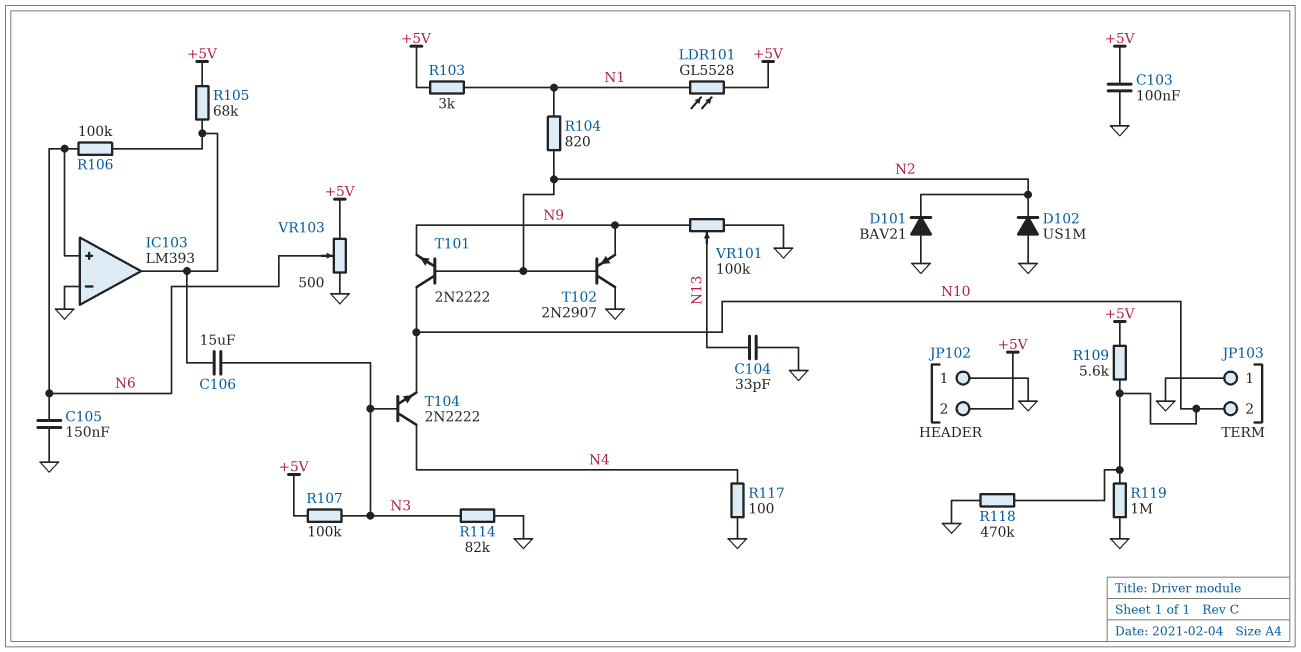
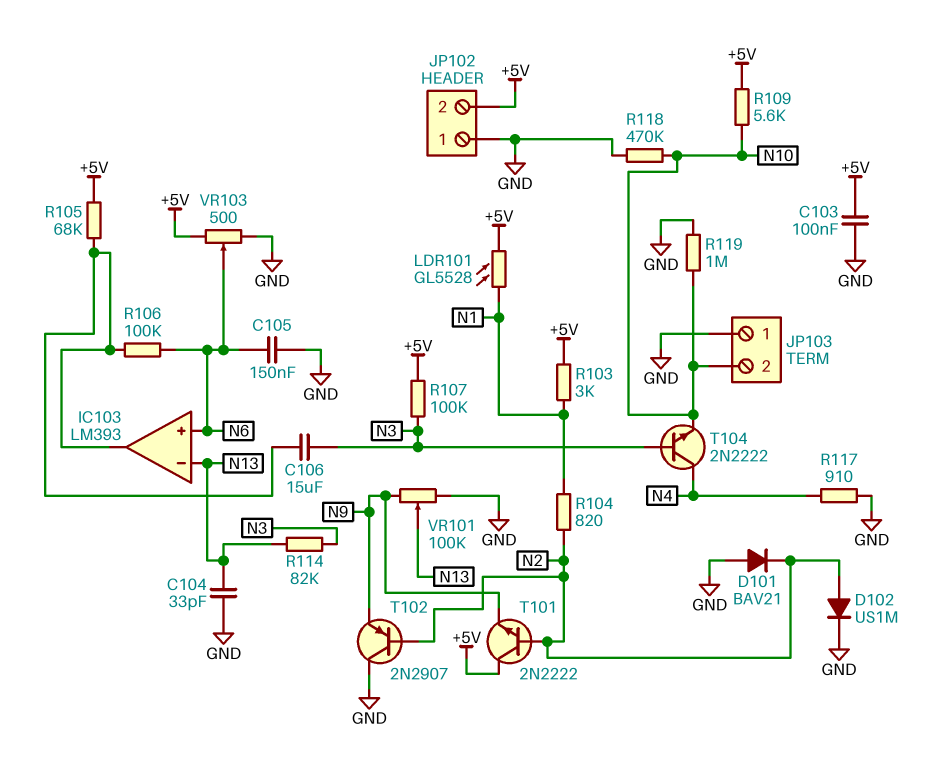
D102: diode US1M (A GND, K N2) -> diode US1M (A N2, K GND)
IC103 pin in-: GND -> N13
R114: 82k (GND, N3) -> 82k (N3, N13)
R117: 100 (GND, N4) -> 910 (GND, N4)
T101: NPN 2N2222 (B N2, C N10, E N9) -> NPN 2N2222 (B N2, C +5V, E N9)

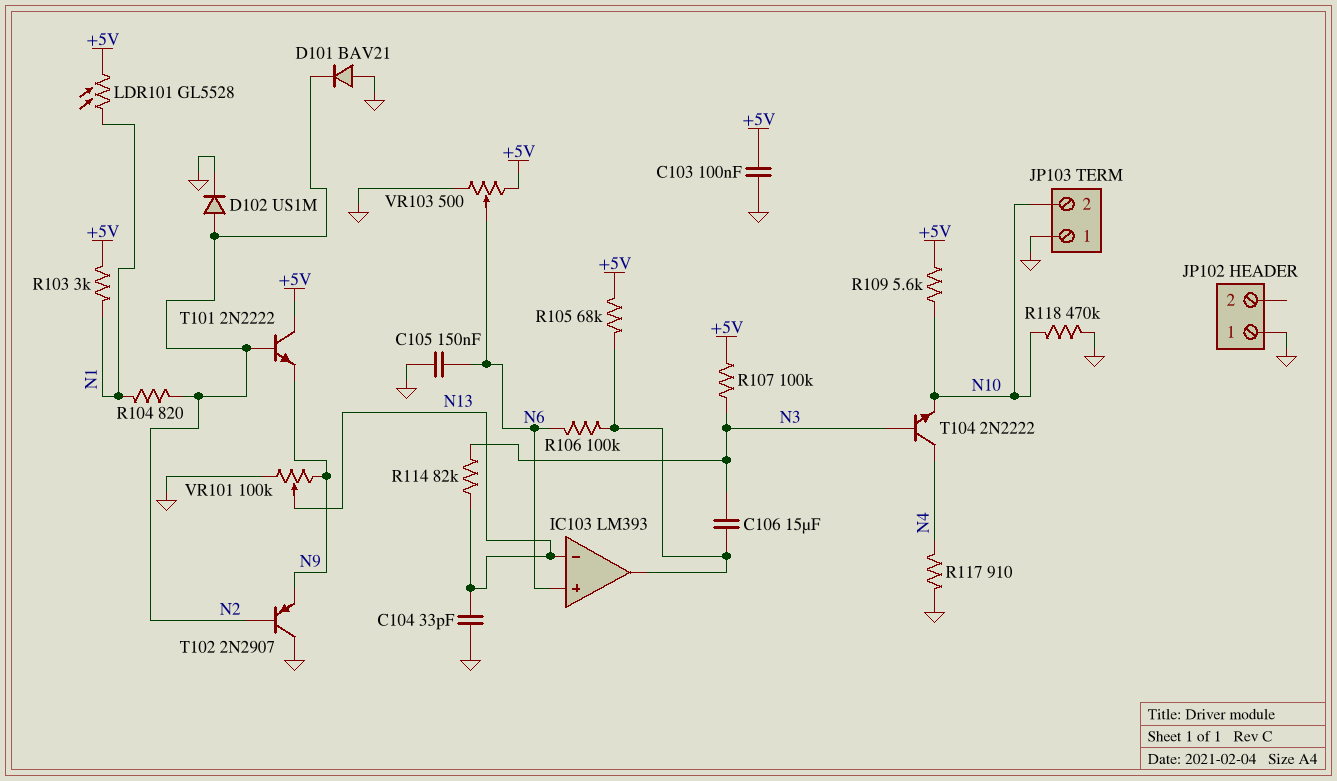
JP102 pin 2: +5V -> none
R119: 1M (GND, N10) -> none

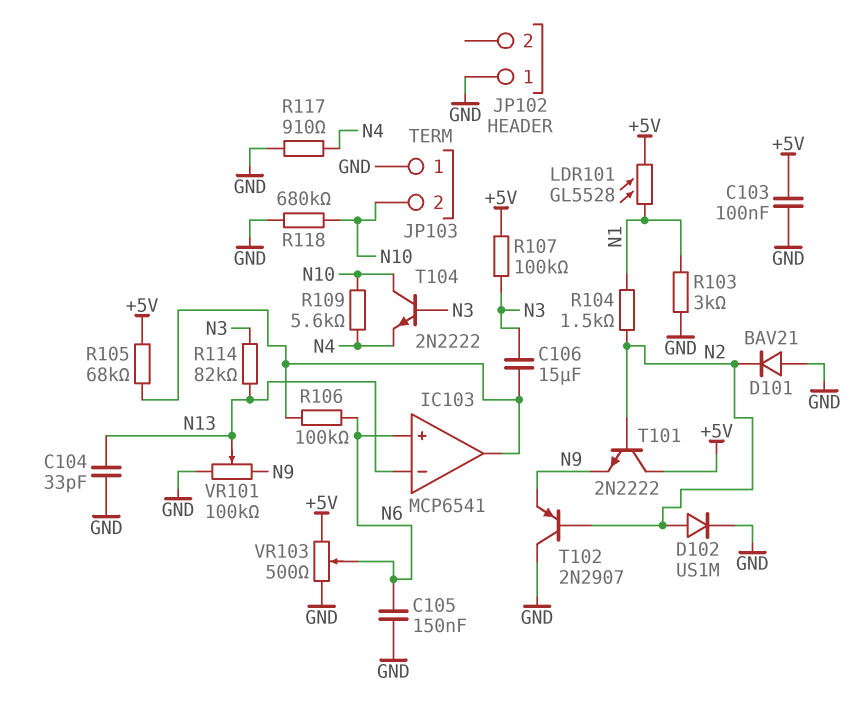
IC103: LM393 -> MCP6541
R103: 3k (+5V, N1) -> 3k (GND, N1)
R104: 820 (N1, N2) -> 1.5k (N1, N2)
R109: 5.6k (+5V, N10) -> 5.6k (N4, N10)
R118: 470k (GND, N10) -> 680k (GND, N10)
T104: NPN 2N2222 (B N3, C N4, E N10) -> NPN 2N2222 (B N3, C N10, E N4)

